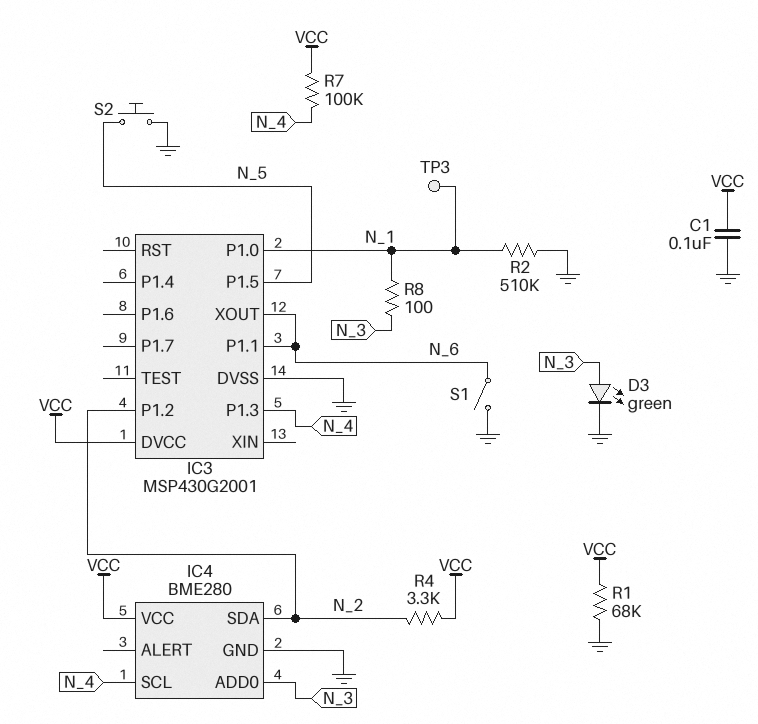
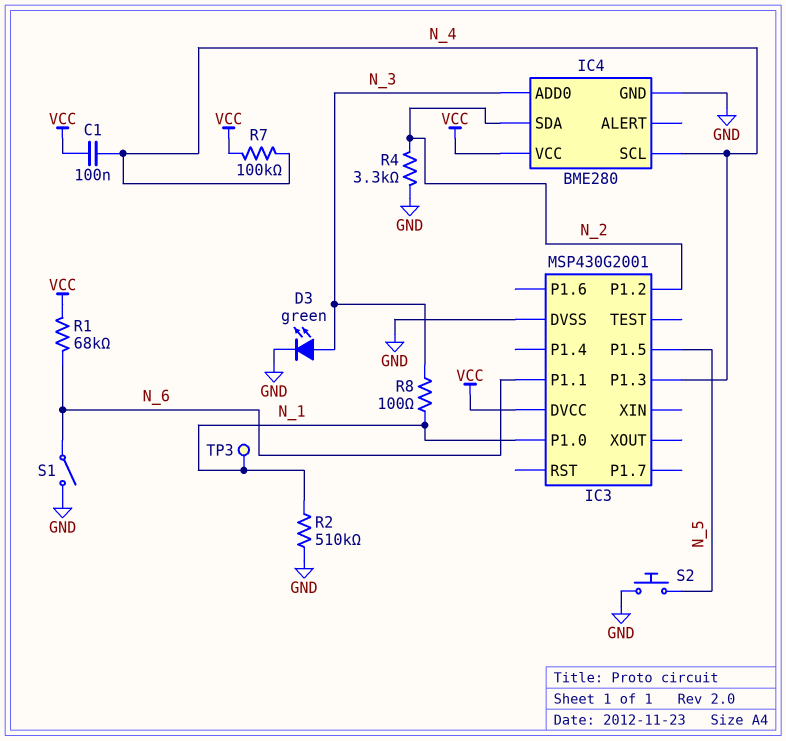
C1: 100nF (GND, VCC) -> 100nF (N_4, VCC)
IC3 pin XOUT: N_6 -> none
R1: 68k (GND, VCC) -> 68k (N_6, VCC)
R4: 3.3k (N_2, VCC) -> 3.3k (GND, N_2)

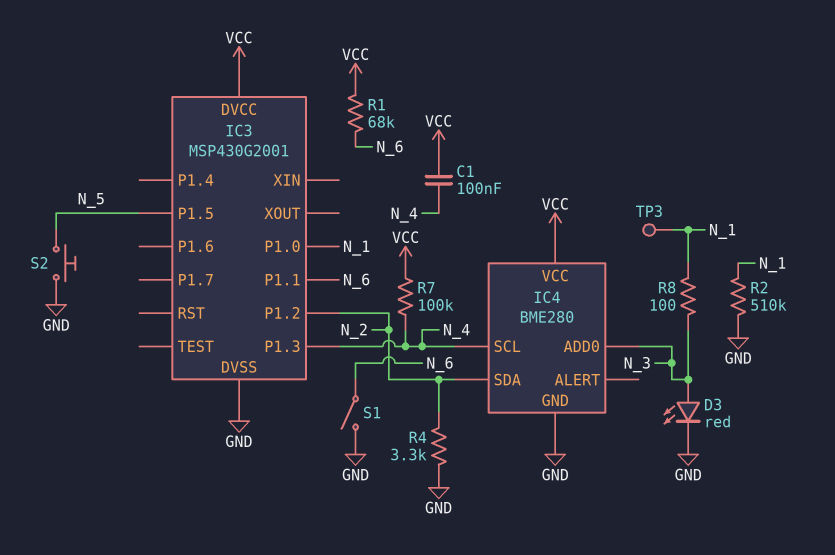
D3: LED green (A N_3, K GND) -> LED red (A N_3, K GND)

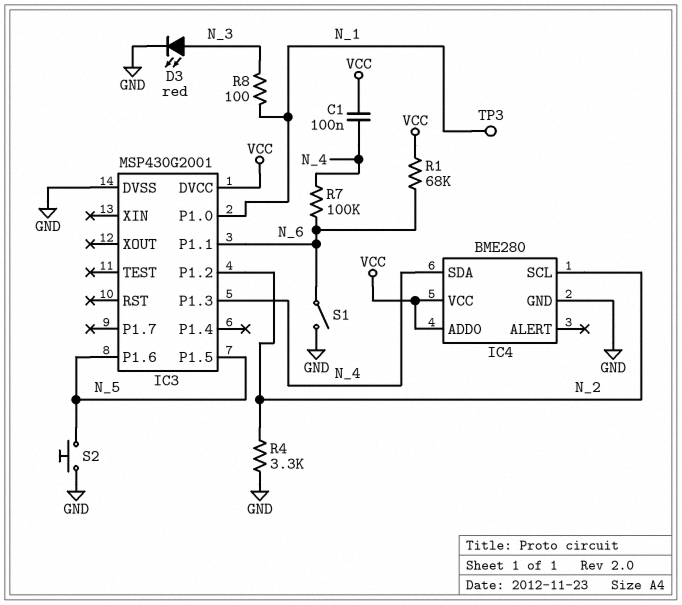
IC3 pin P1.6: none -> N_5
IC4 pin ADD0: N_3 -> VCC
IC4 pin SCL: N_4 -> N_2
IC4 pin SDA: N_2 -> N_4
R2: 510k (GND, N_1) -> none
R7: 100k (N_4, VCC) -> 100k (N_4, N_6)

